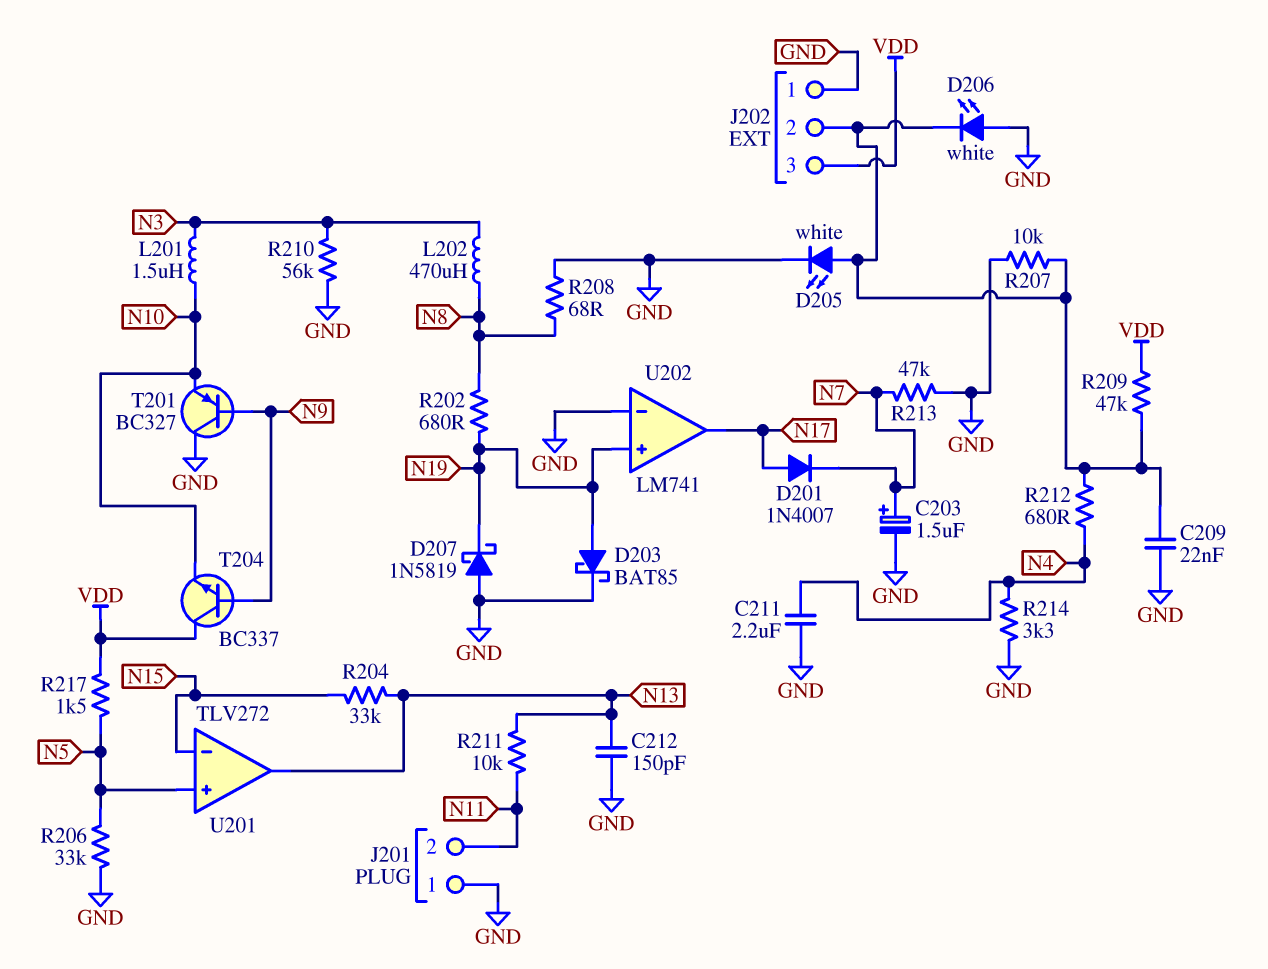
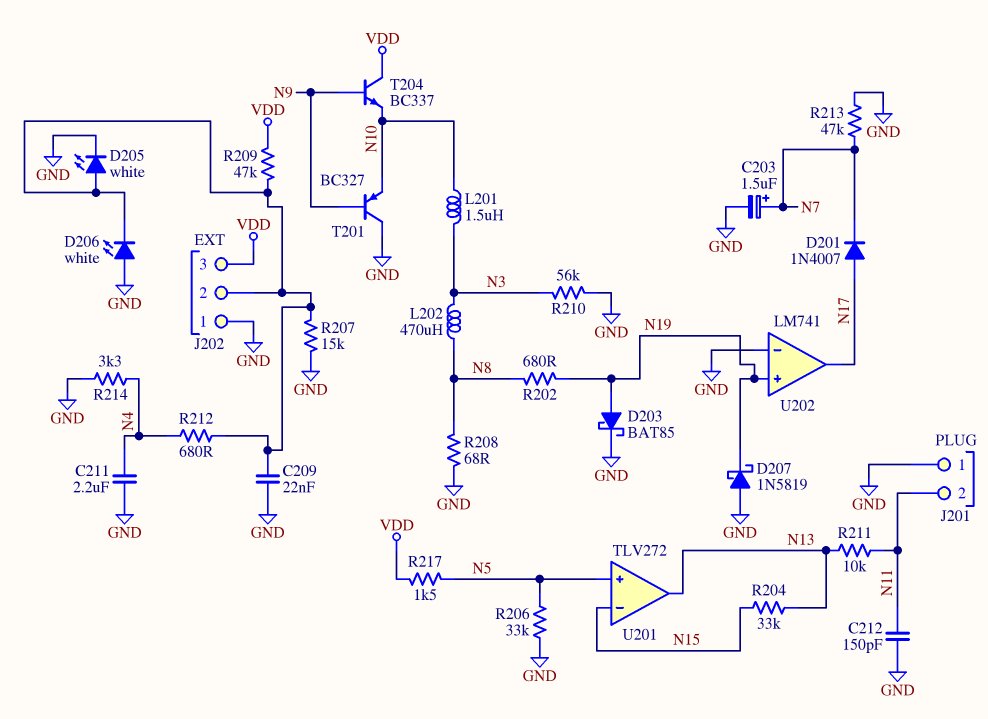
C212: 150pF (GND, N13) -> 150pF (GND, N11)
R207: 10k (GND, J202/2) -> 15k (GND, J202/2)

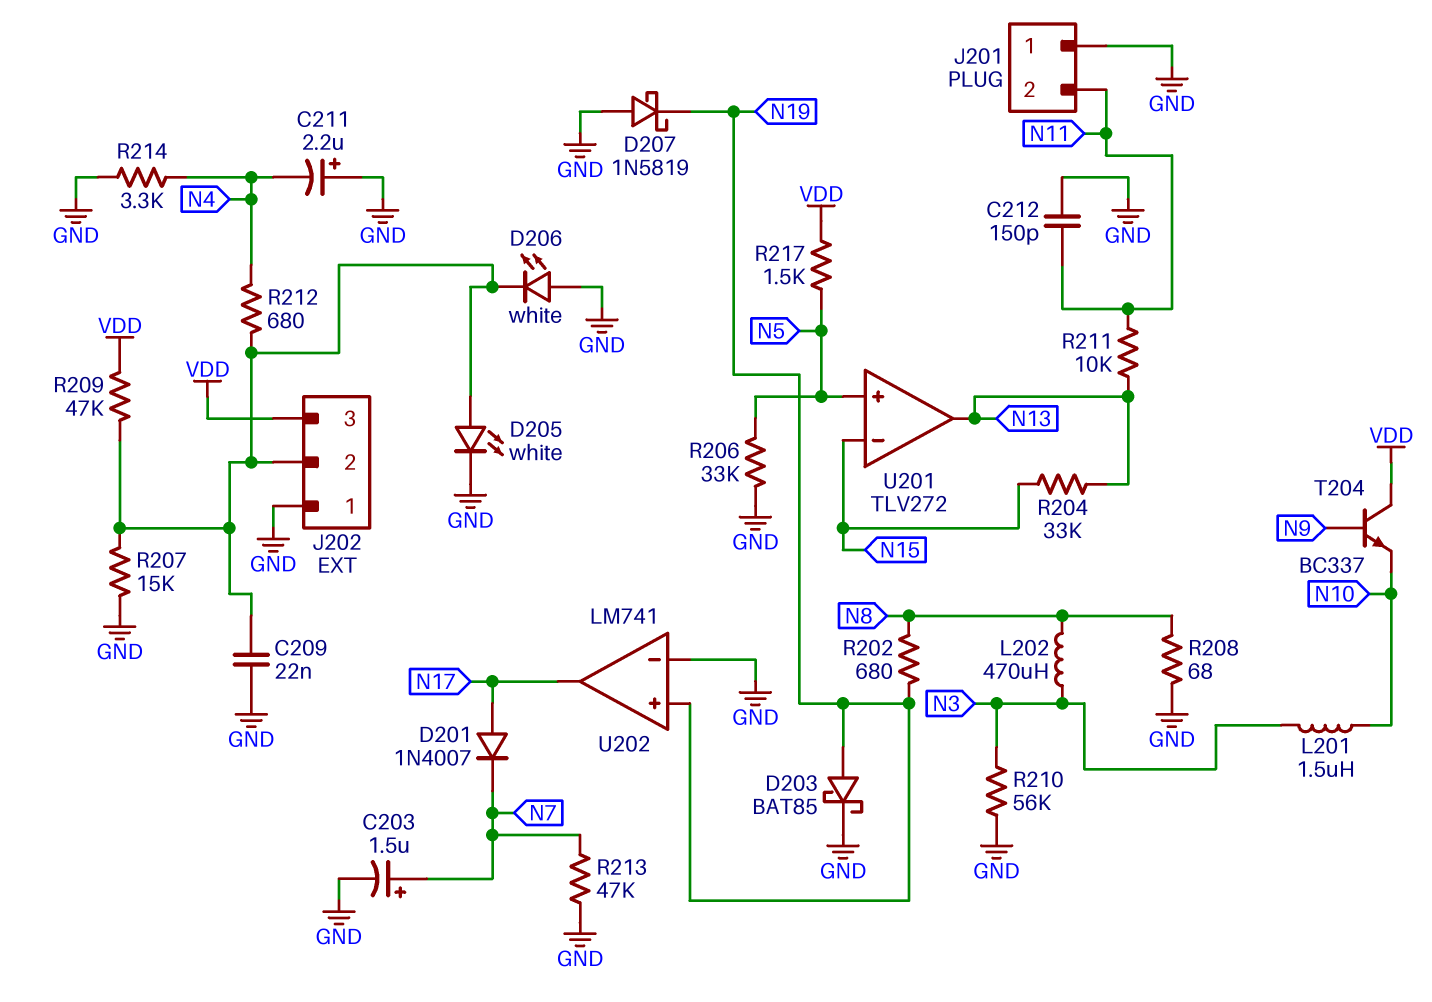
C211: 2.2uF (GND, N4) -> 2.2uF (plus GND, minus N4)
T201: PNP BC327 (B N9, C GND, E N10) -> none

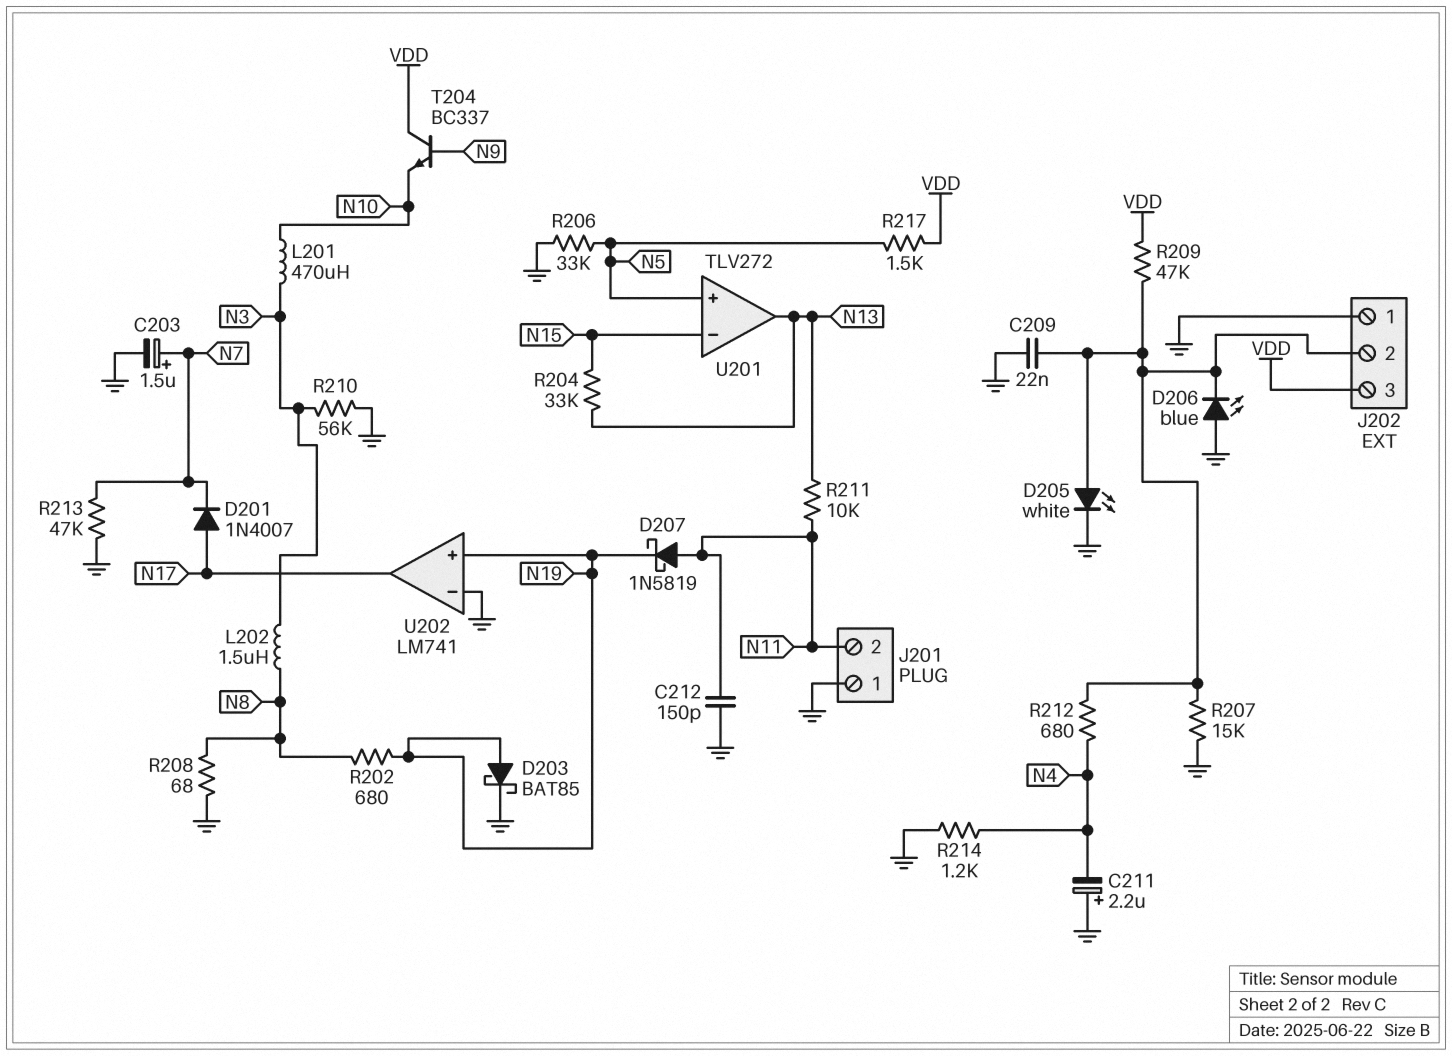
D206: LED white (A GND, K J202/2) -> LED blue (A GND, K J202/2)
D207: schottky 1N5819 (A GND, K N19) -> schottky 1N5819 (A N11, K N19)
L201: 1.5uH (N3, N10) -> 470uH (N3, N10)
L202: 470uH (N3, N8) -> 1.5uH (N3, N8)
R214: 3.3k (GND, N4) -> 1.2k (GND, N4)

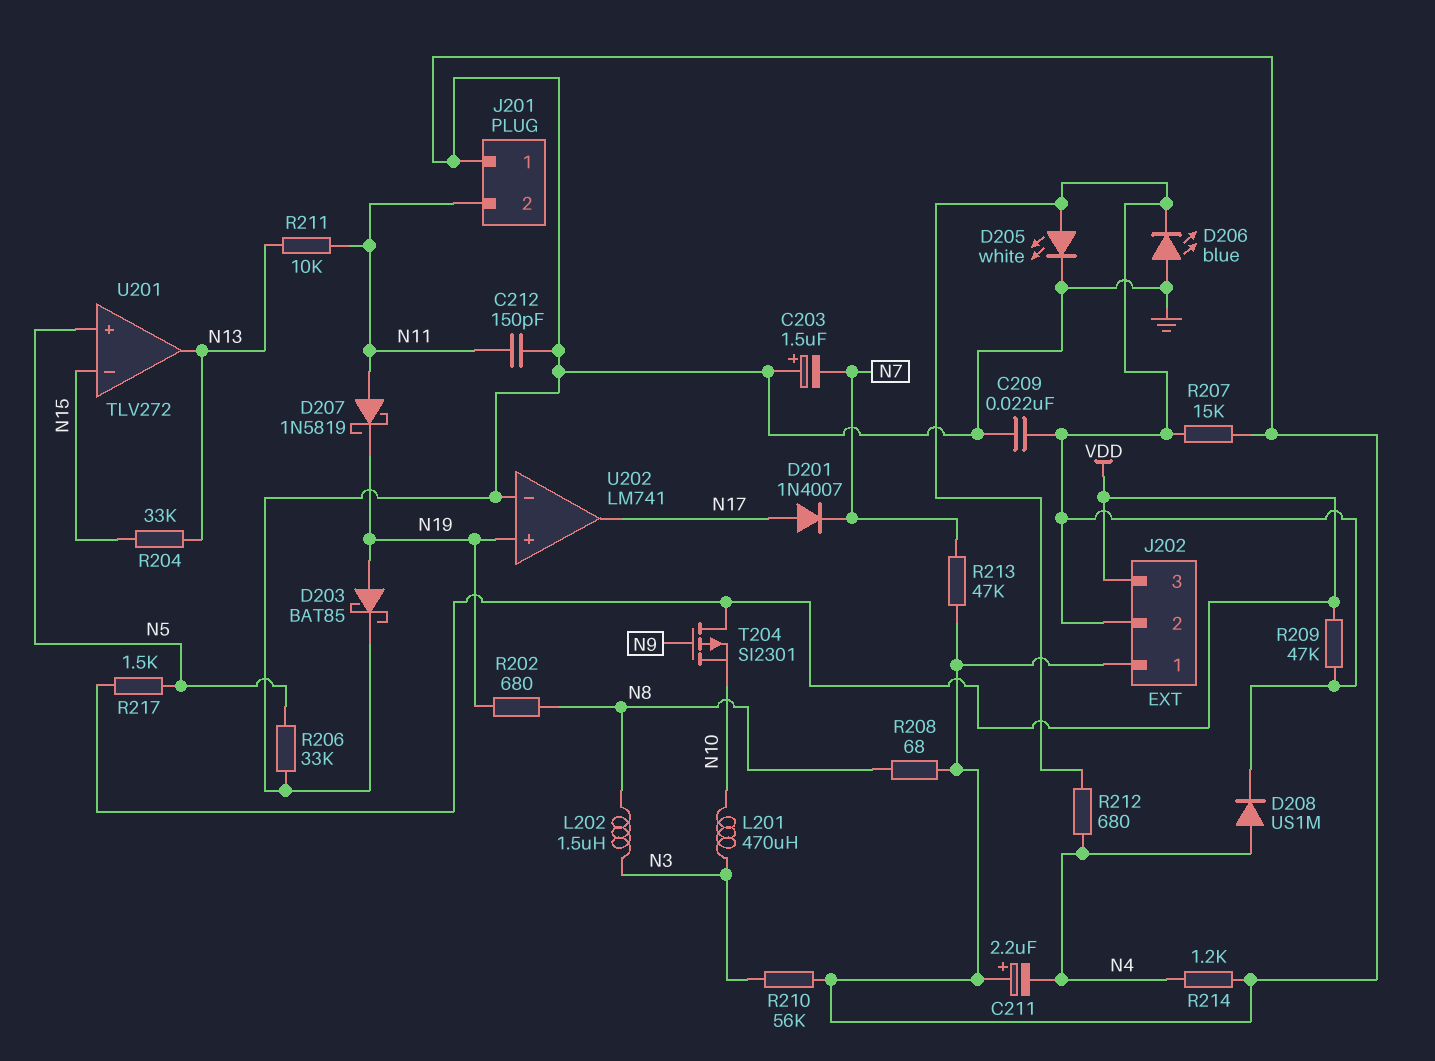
C203: 1.5uF (plus N7, minus GND) -> 1.5uF (plus GND, minus N7)
D208: none -> diode US1M (A N4, K J202/2)
T204: NPN BC337 (B N9, C VDD, E N10) -> PMOS SI2301 (G N9, D VDD, S N10)

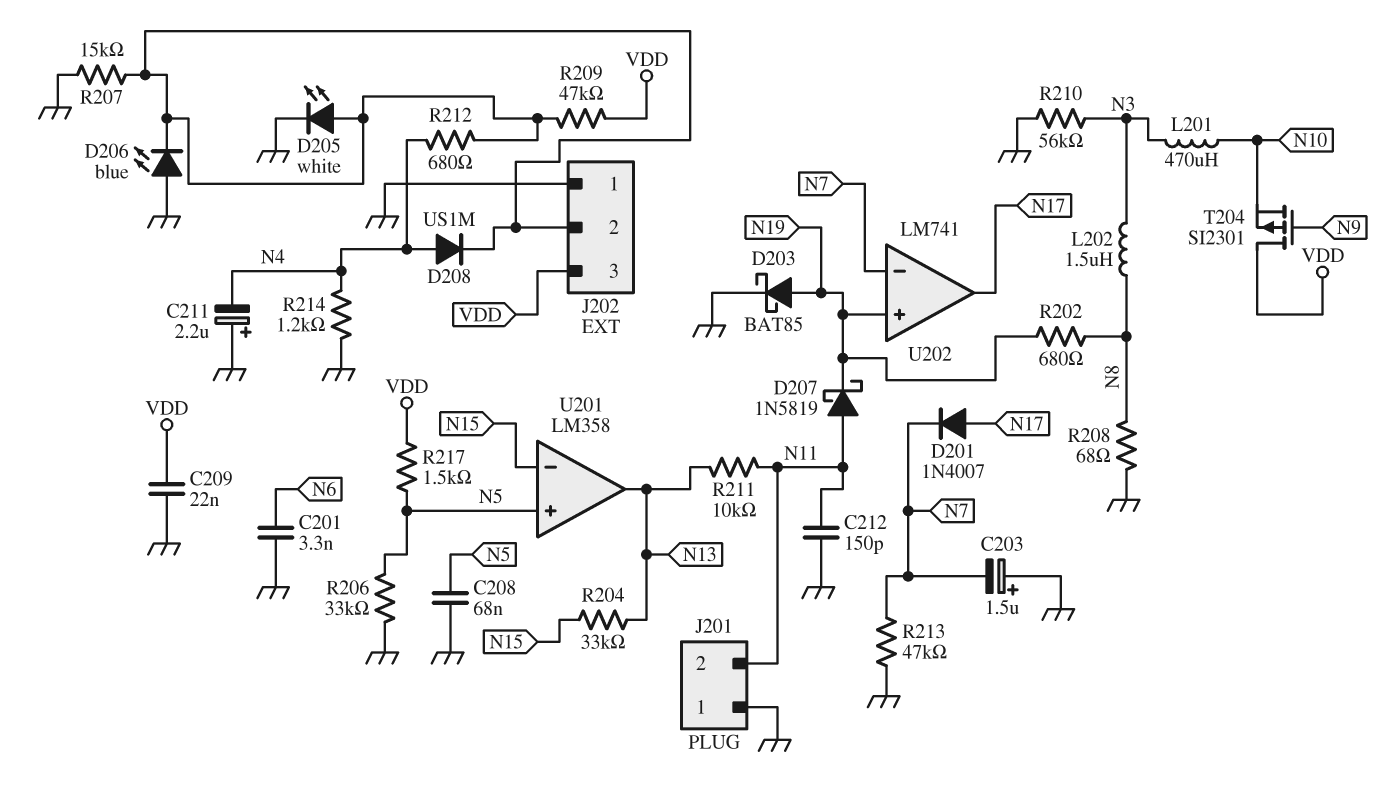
C201: none -> 3.3nF (GND, N6)
C208: none -> 68nF (GND, N5)
C209: 22nF (GND, J202/2) -> 22nF (GND, VDD)
U201: TLV272 -> LM358
U202 pin in-: GND -> N7

